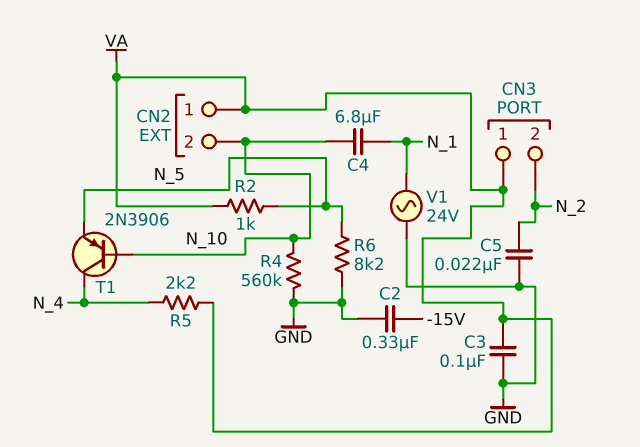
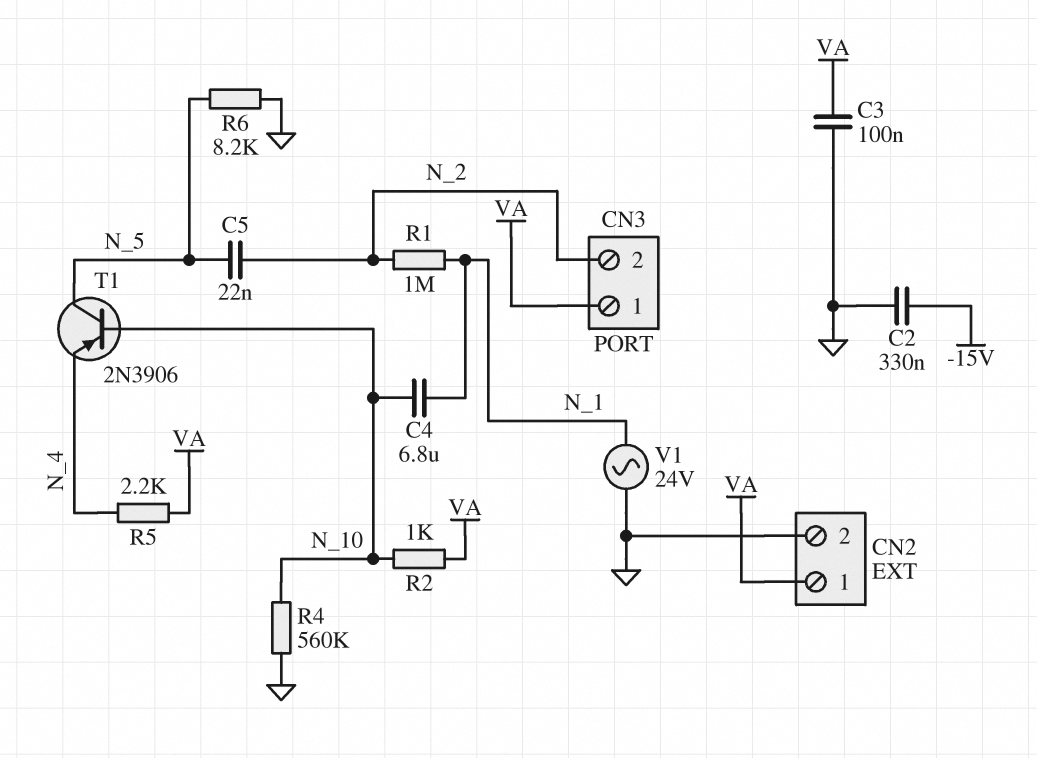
C5: 22nF (GND, N_2) -> 22nF (N_2, N_5)
CN2 pin 2: N_10 -> GND
R1: none -> 1M (N_1, N_2)
R2: 1k (N_5, VA) -> 1k (N_10, VA)
T1: PNP 2N3906 (B N_10, C N_4, E N_5) -> PNP 2N3906 (B N_10, C N_5, E N_4)

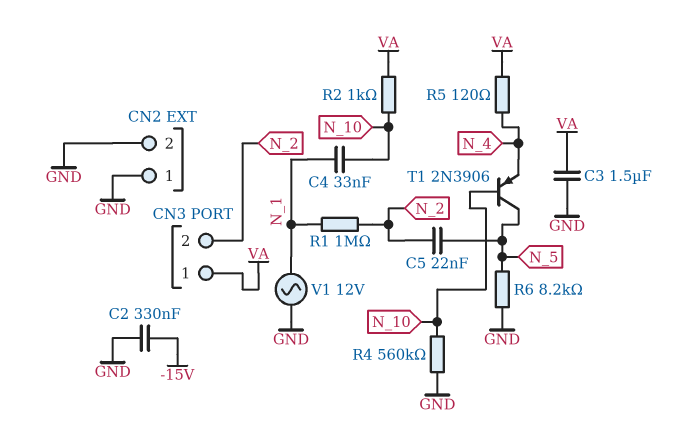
C3: 100nF (GND, VA) -> 1.5uF (GND, VA)
C4: 6.8uF (N_1, N_10) -> 33nF (N_1, N_10)
CN2 pin 1: VA -> GND
R5: 2.2k (N_4, VA) -> 120 (N_4, VA)
V1: AC 24V (GND, N_1) -> AC 12V (GND, N_1)

